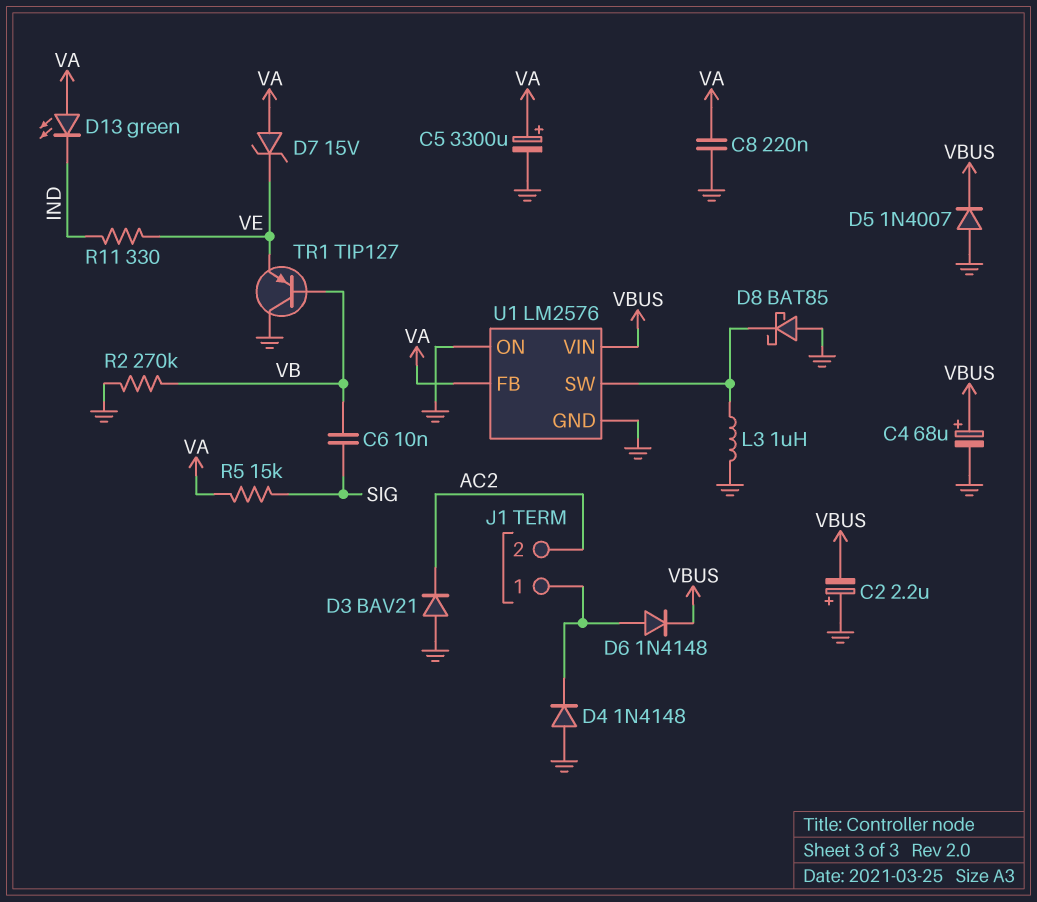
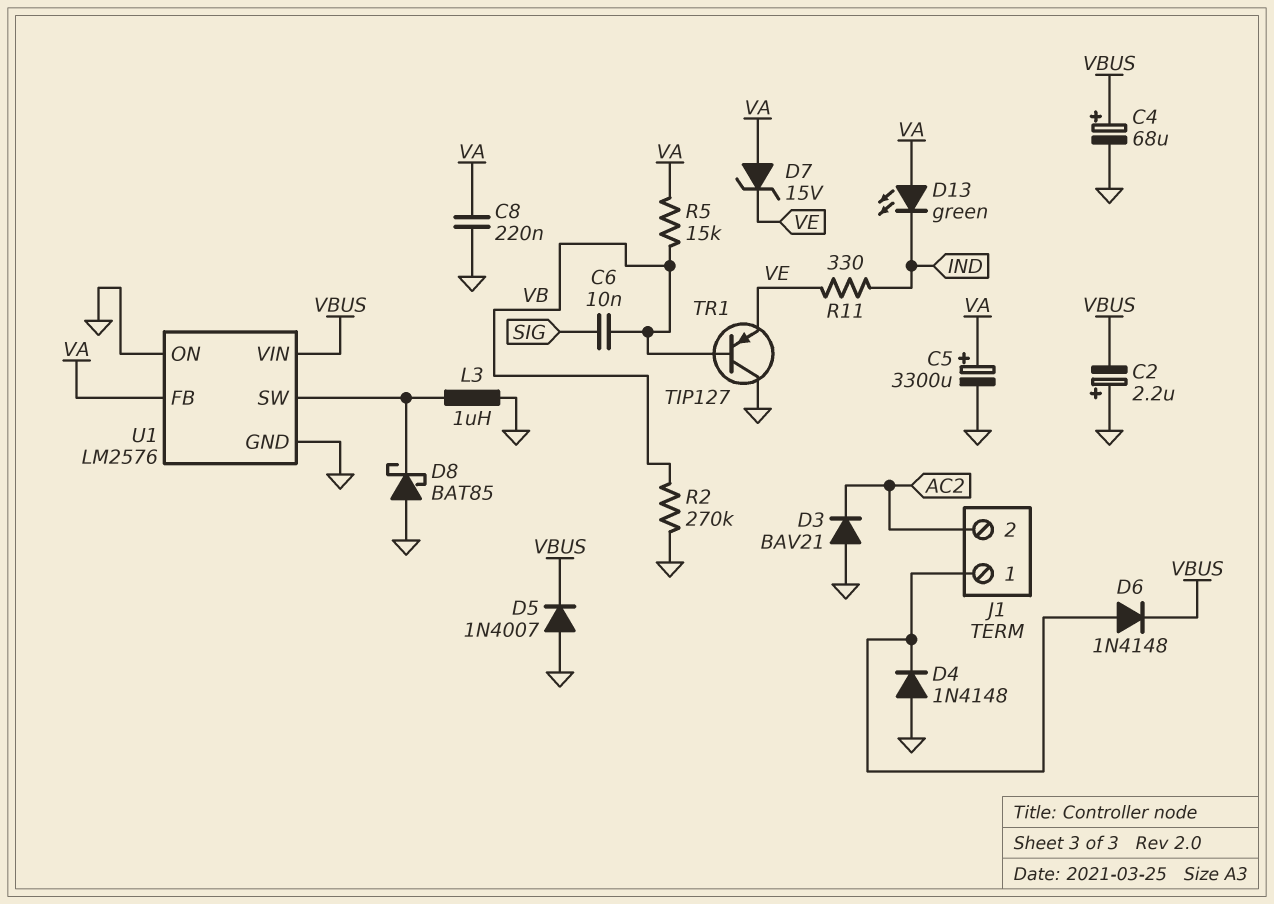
R5: 15k (SIG, VA) -> 15k (VA, VB)

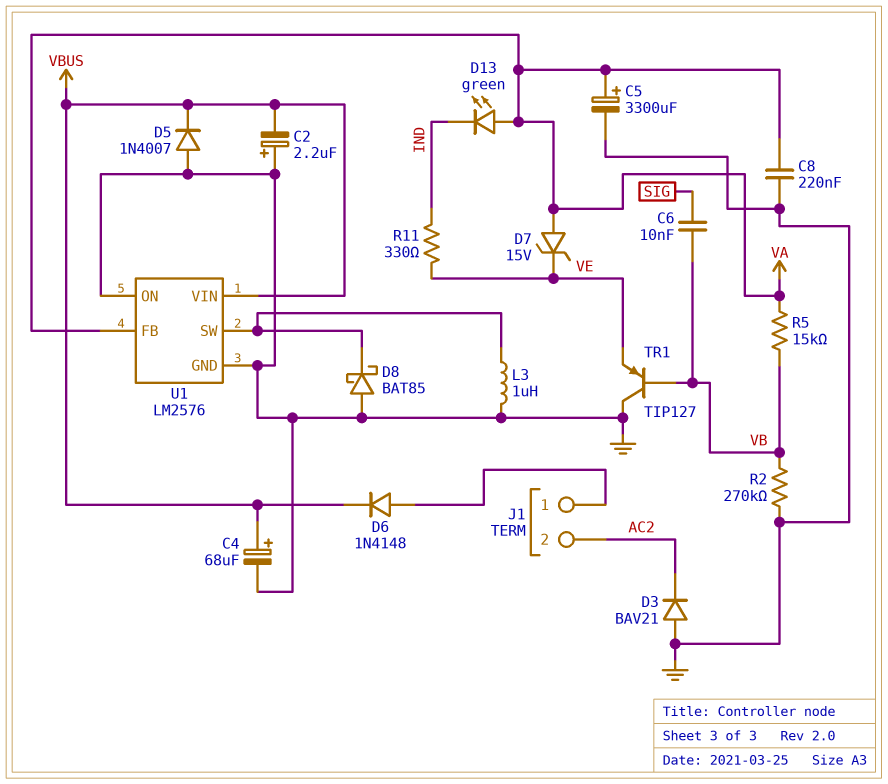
D4: diode 1N4148 (A GND, K J1/1) -> none

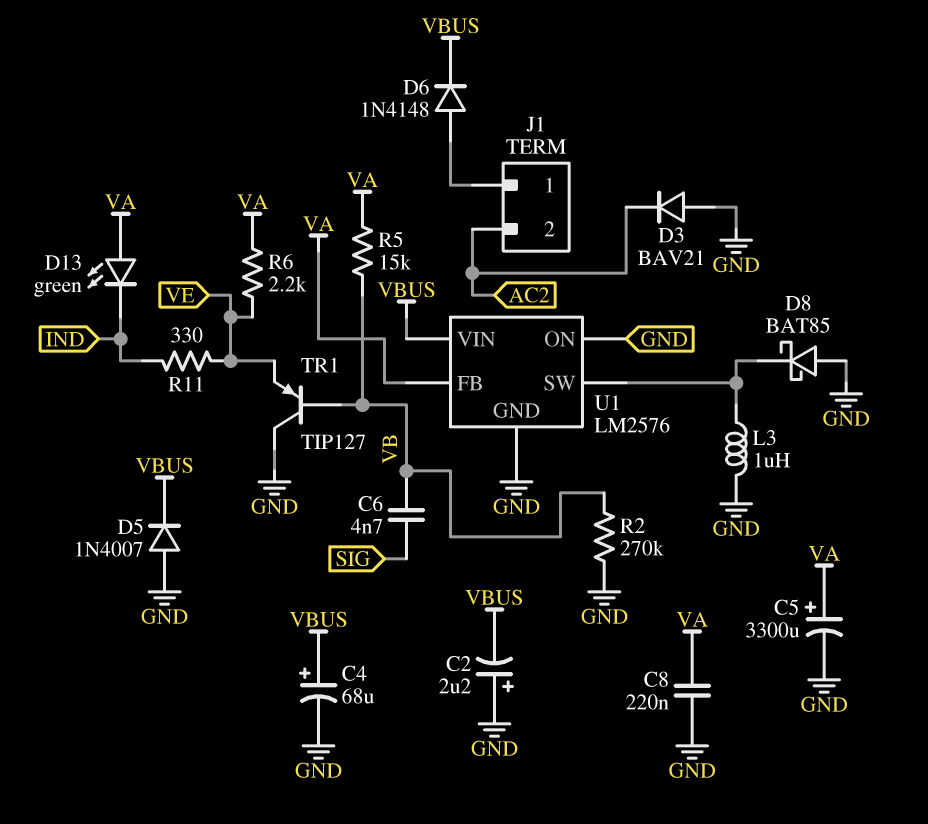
C6: 10nF (SIG, VB) -> 4.7nF (SIG, VB)
D7: zener 15V (A VA, K VE) -> none
R6: none -> 2.2k (VA, VE)

